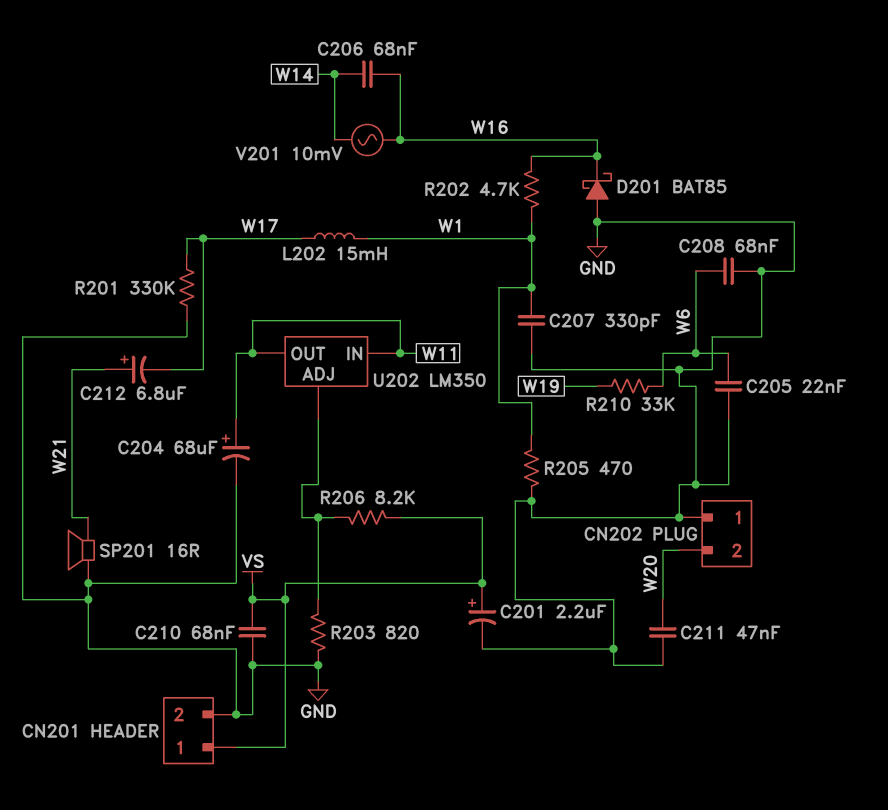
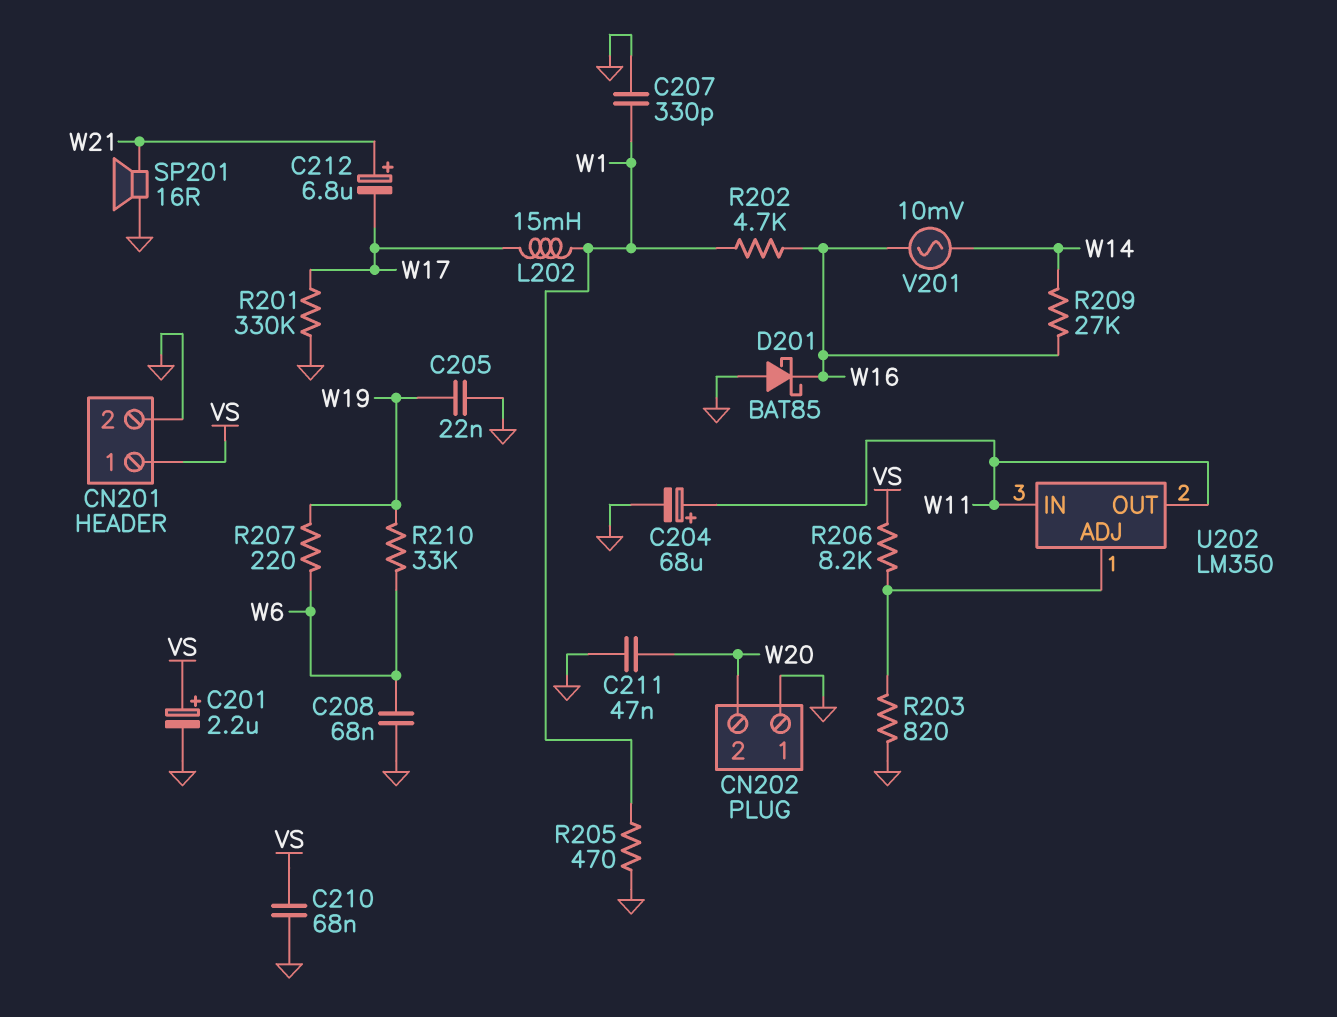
C205: 22nF (GND, W6) -> 22nF (GND, W19)
C206: 68nF (W14, W16) -> none
R207: none -> 220 (W6, W19)
R209: none -> 27k (W14, W16)

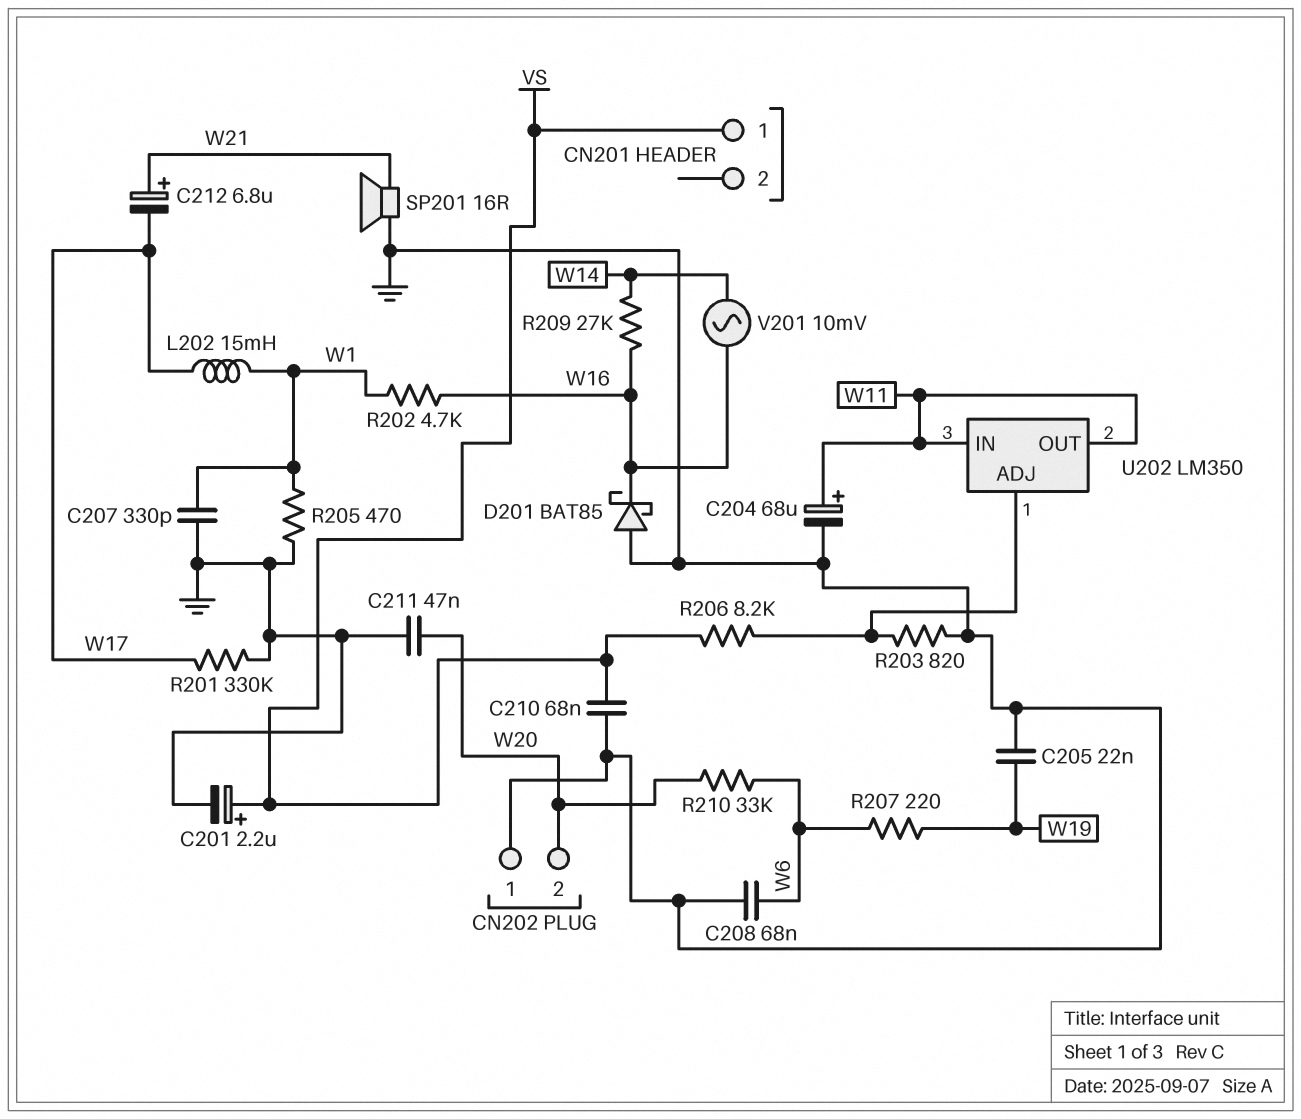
CN201 pin 2: GND -> none
R210: 33k (W6, W19) -> 33k (W6, W20)

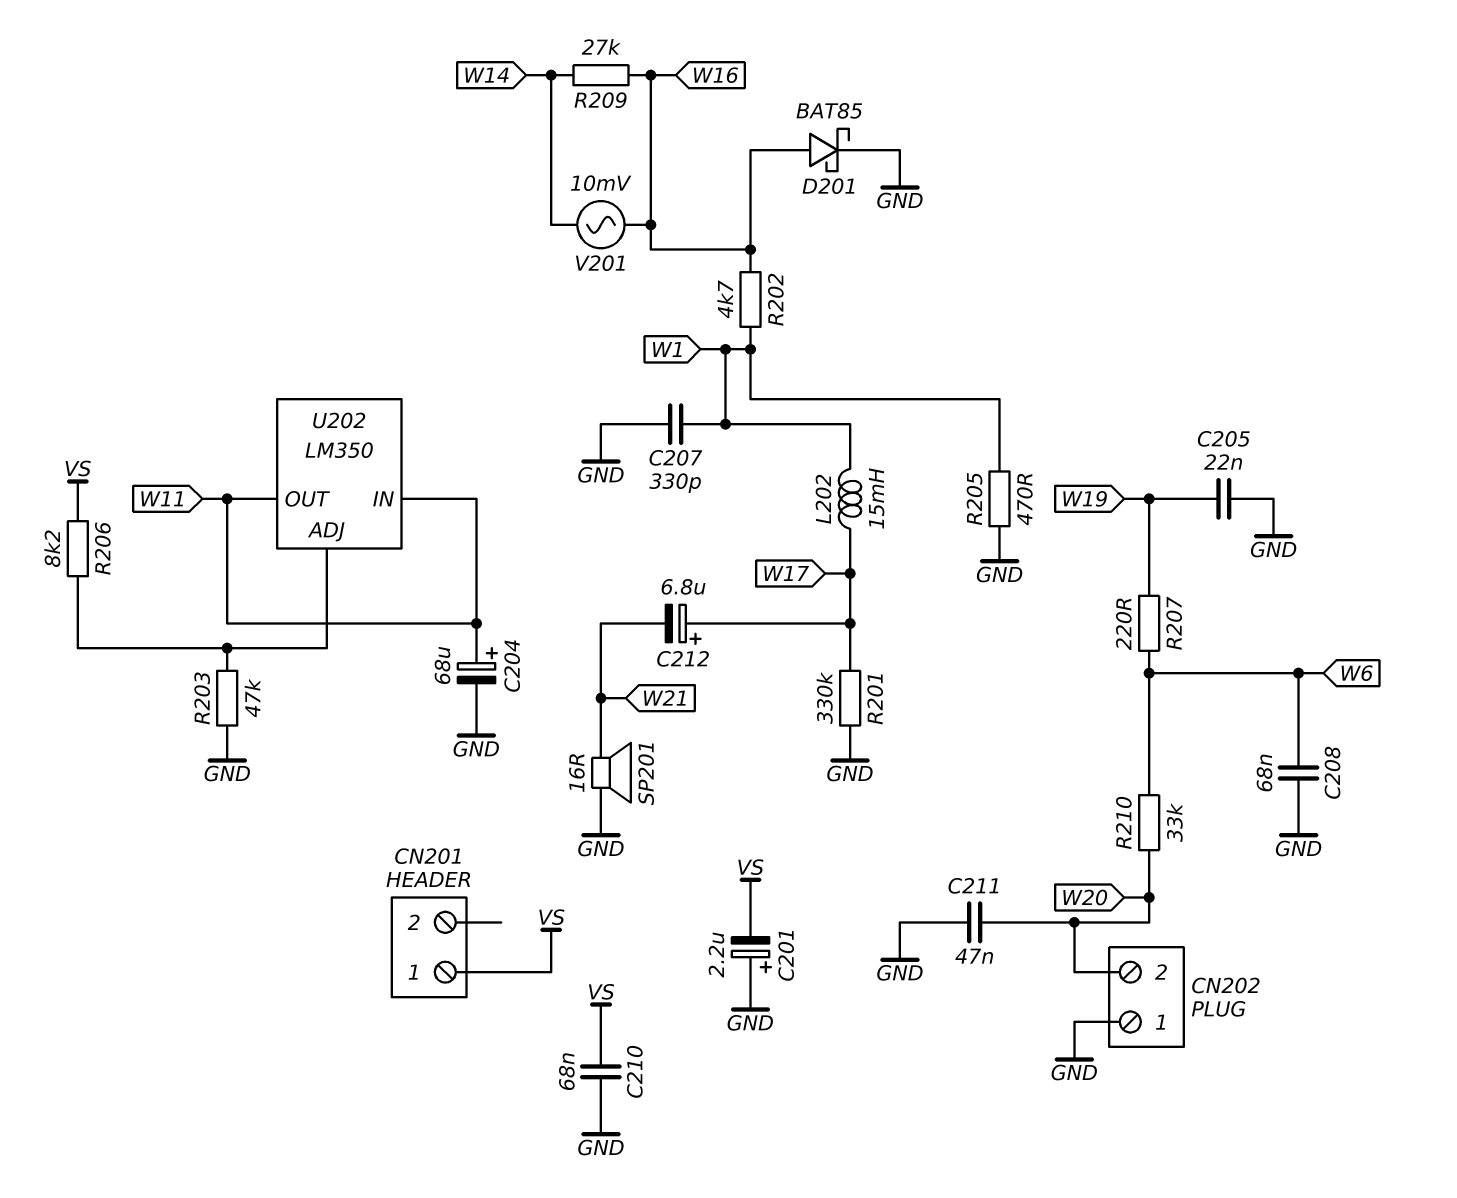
C201: 2.2uF (plus VS, minus GND) -> 2.2uF (plus GND, minus VS)
C212: 6.8uF (plus W21, minus W17) -> 6.8uF (plus W17, minus W21)
D201: schottky BAT85 (A GND, K W16) -> schottky BAT85 (A W16, K GND)
R203: 820 (GND, U202/ADJ) -> 47k (GND, U202/ADJ)

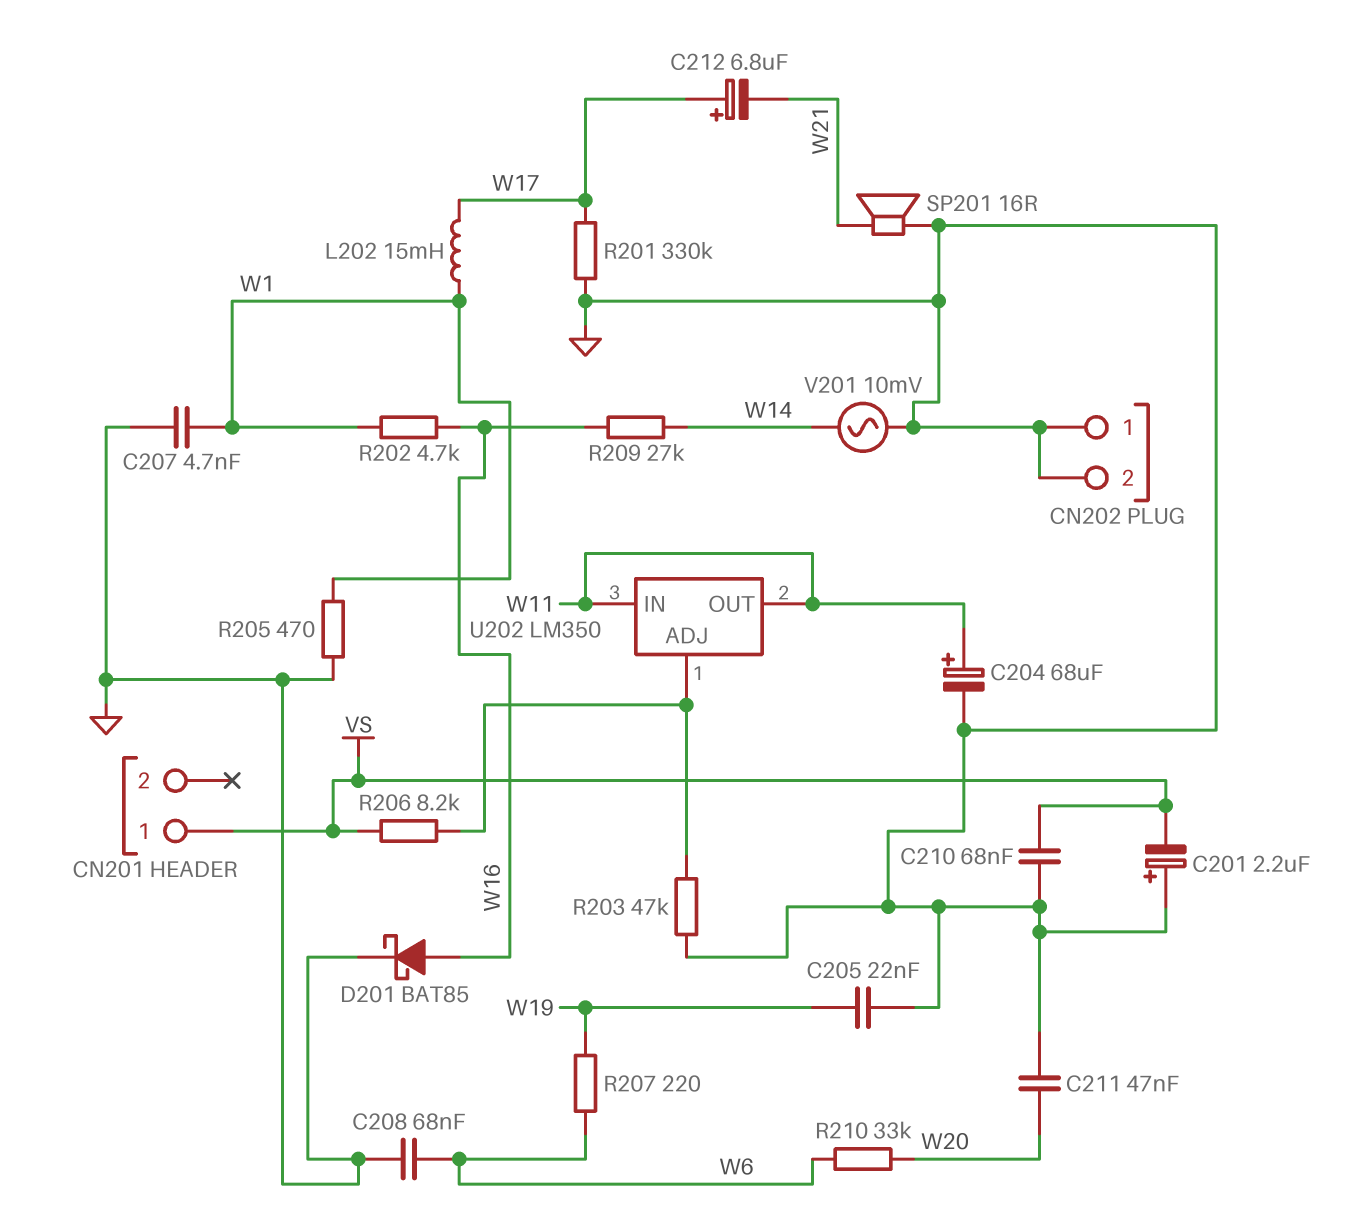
C207: 330pF (GND, W1) -> 4.7nF (GND, W1)
CN202 pin 2: W20 -> GND
V201: AC 10mV (W14, W16) -> AC 10mV (GND, W14)

